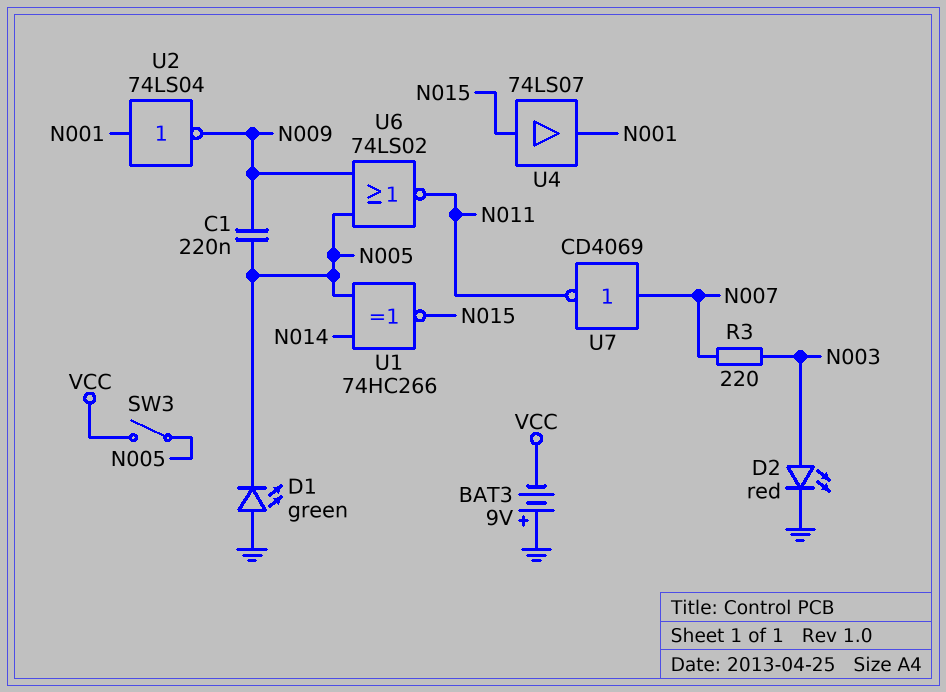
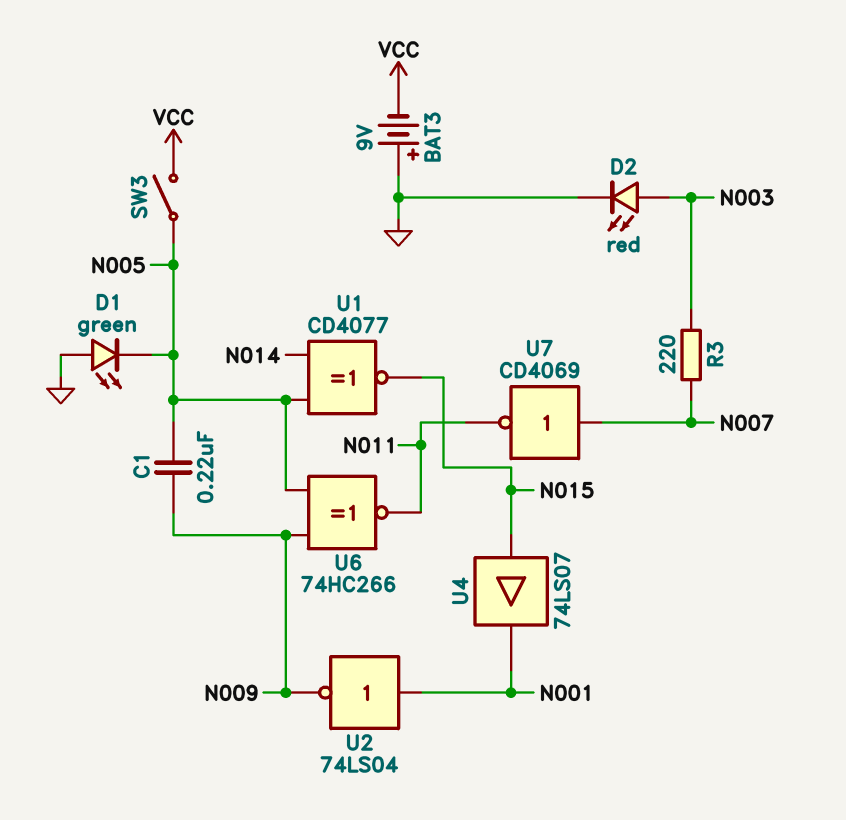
U1: XNOR 74HC266 (in N005, in N014, out N015) -> XNOR CD4077 (in N005, in N014, out N015)
U6: NOR 74LS02 (in N005, in N009, out N011) -> XNOR 74HC266 (in N005, in N009, out N011)

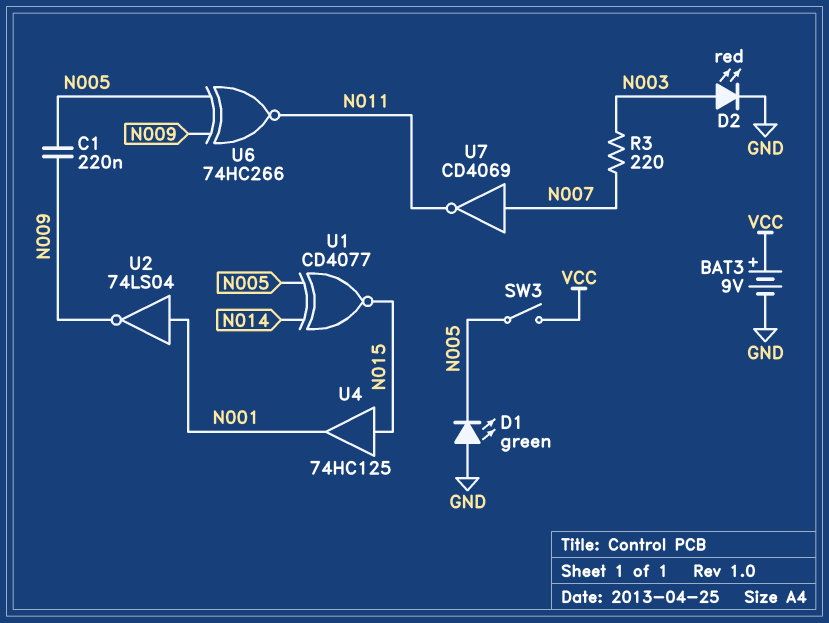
BAT3: 9V (plus GND, minus VCC) -> 9V (plus VCC, minus GND)
U4: buffer 74LS07 (in N015, out N001) -> buffer 74HC125 (in N015, out N001)

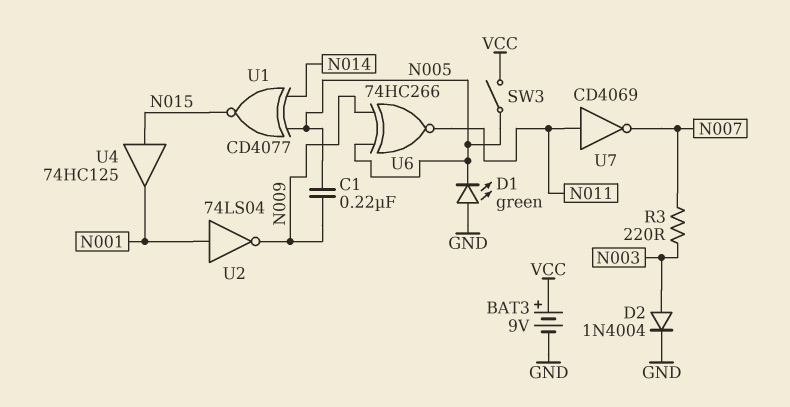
D2: LED red (A N003, K GND) -> diode 1N4004 (A N003, K GND)
U7: NOT CD4069 (in N007, out N011) -> NOT CD4069 (in N011, out N007)

